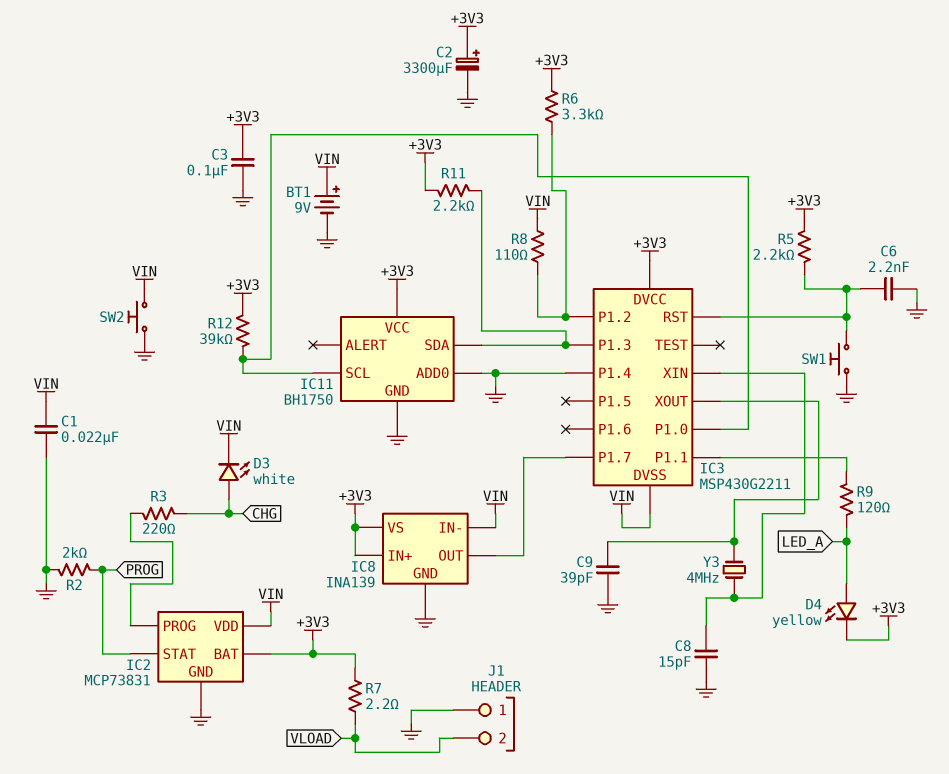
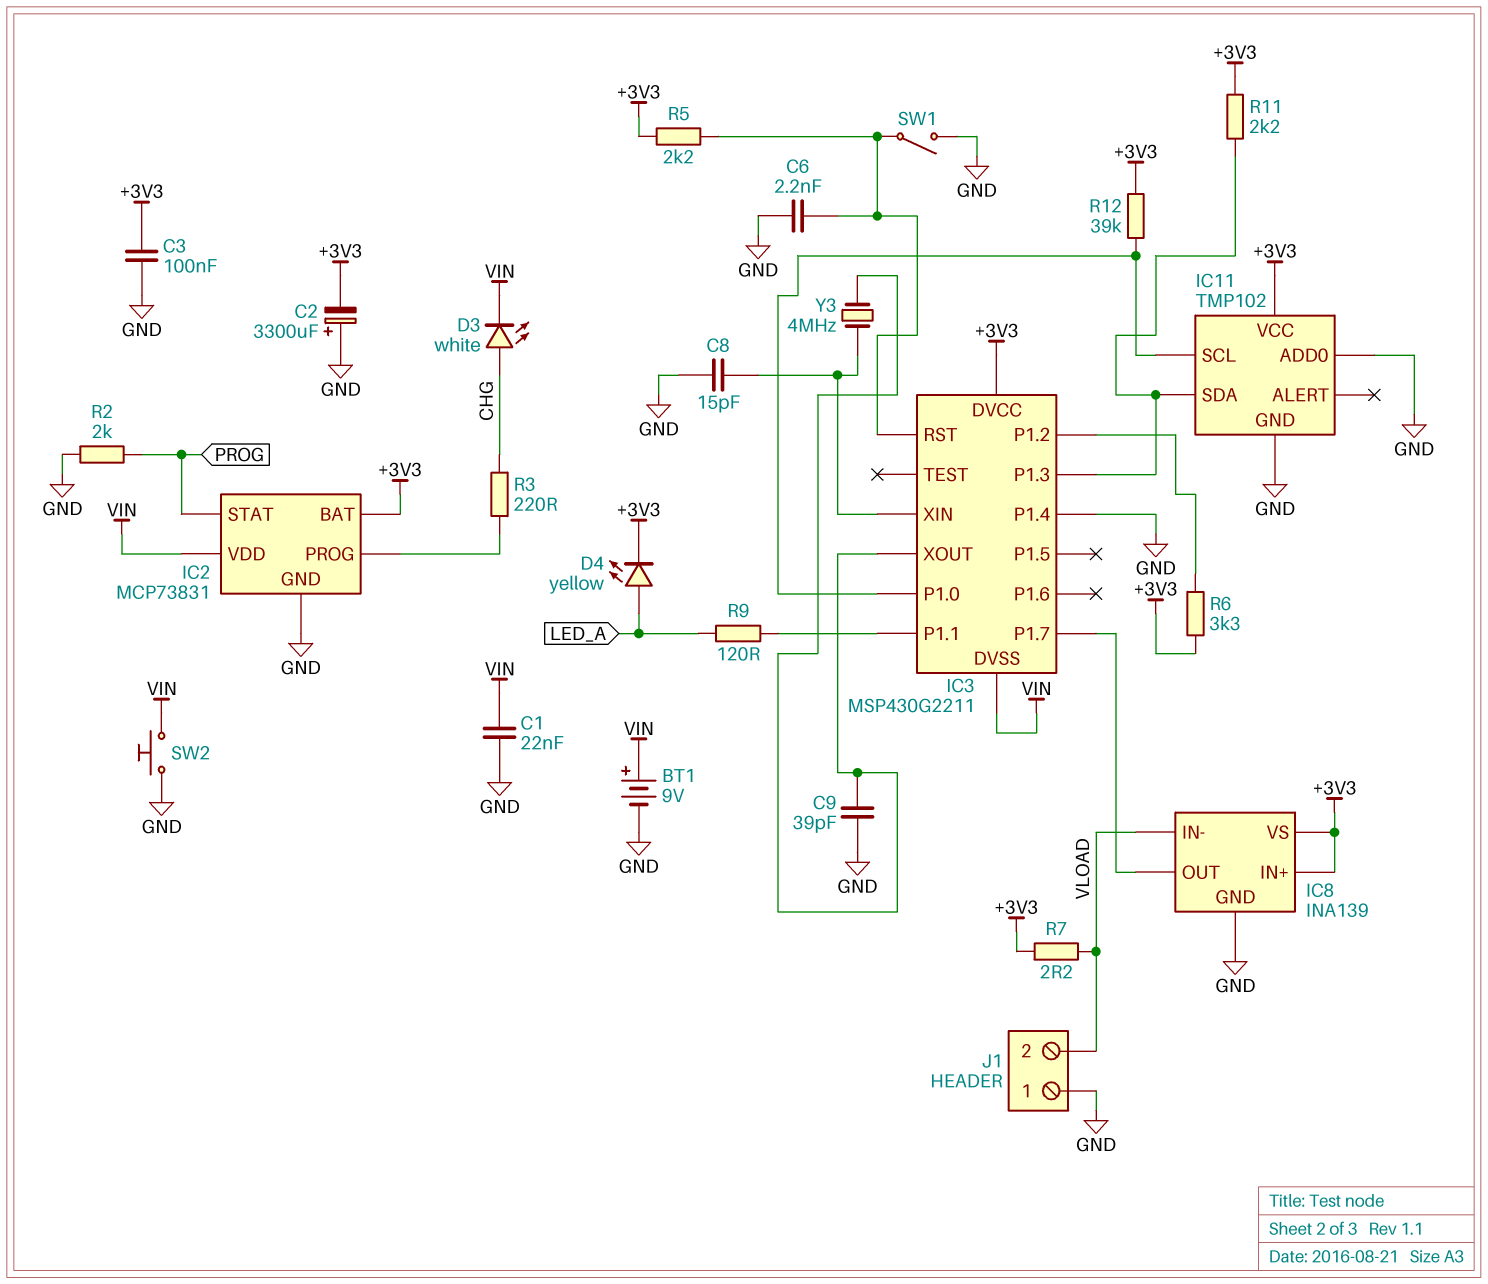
C2: 3300uF (plus +3V3, minus GND) -> 3300uF (plus GND, minus +3V3)
IC8 pin IN-: VIN -> VLOAD
IC11: BH1750 -> TMP102
R8: 110 (IC3/P1.2, VIN) -> none
SW1: button (GND, IC3/RST) -> switch (GND, IC3/RST)

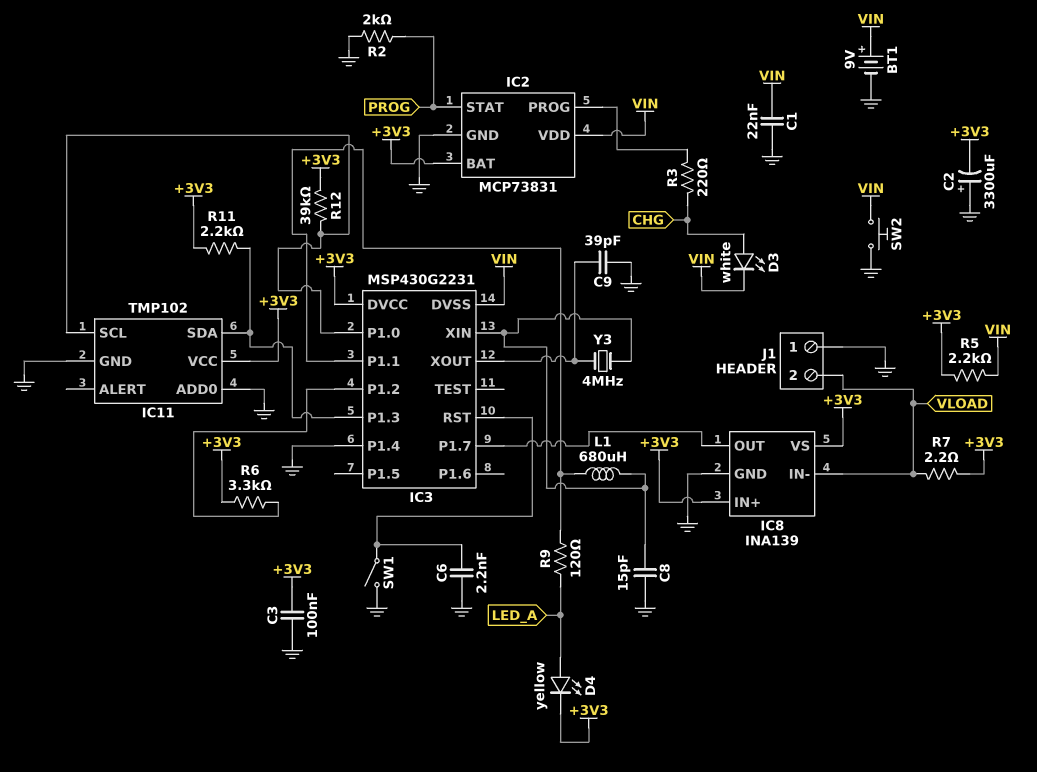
IC3: MSP430G2211 -> MSP430G2231
L1: none -> 680uH (IC3/P1.1, IC3/XIN)
R5: 2.2k (+3V3, IC3/RST) -> 2.2k (+3V3, VIN)

